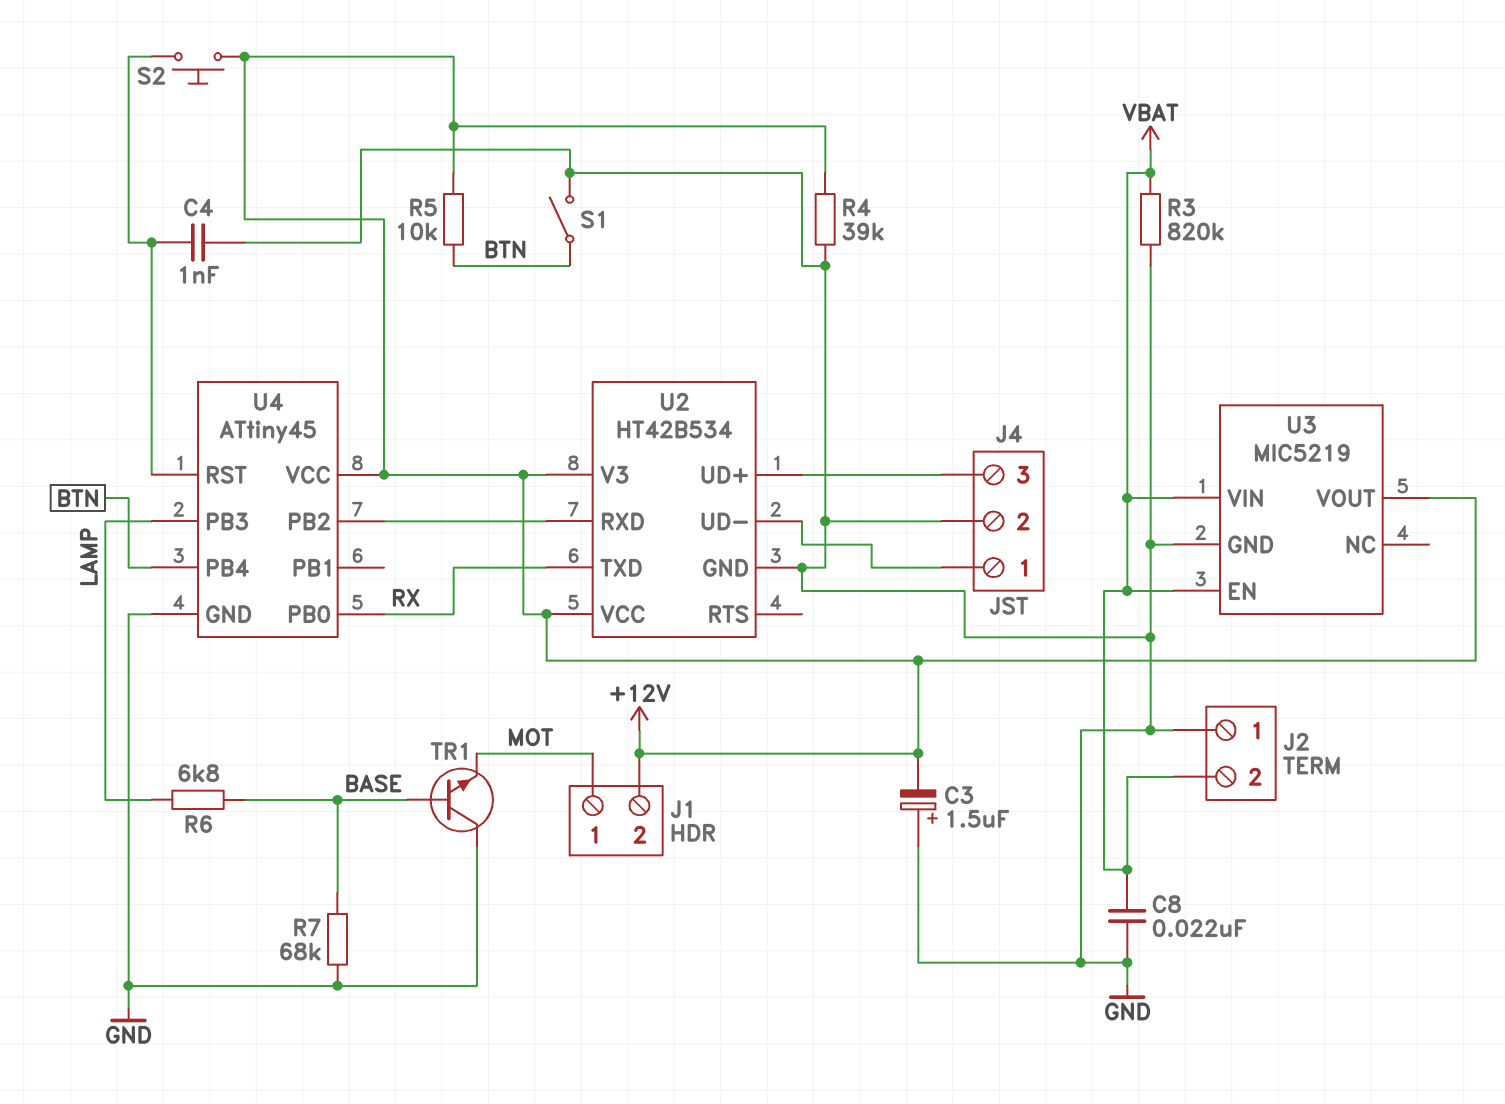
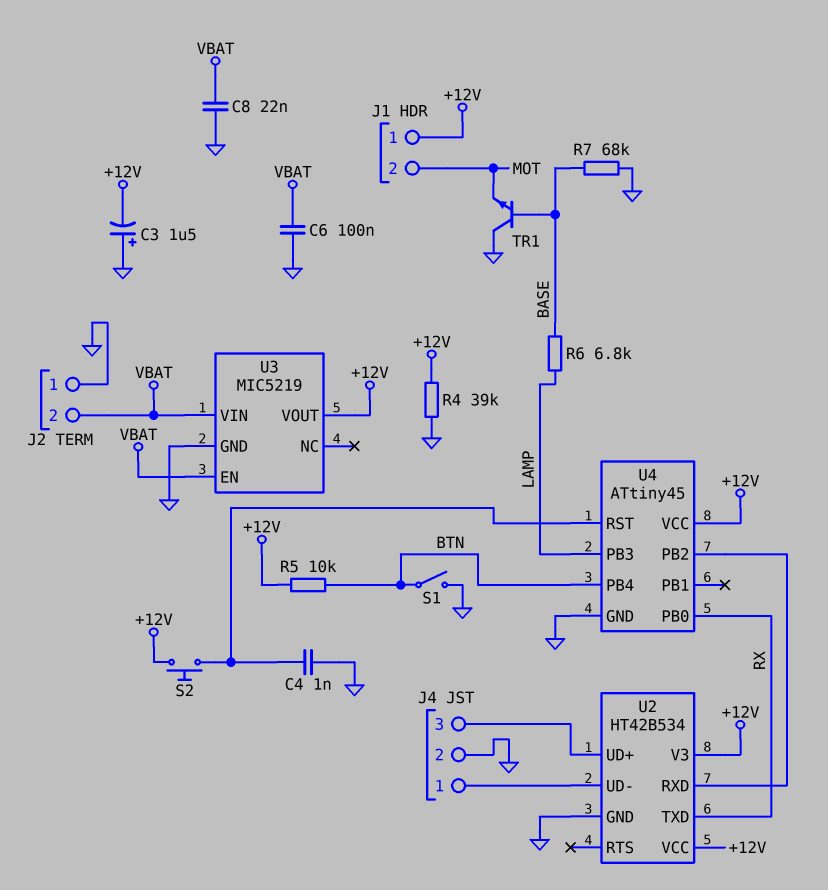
C6: none -> 100nF (GND, VBAT)
J1 pin 1: MOT -> +12V
J1 pin 2: +12V -> MOT
R3: 820k (GND, VBAT) -> none

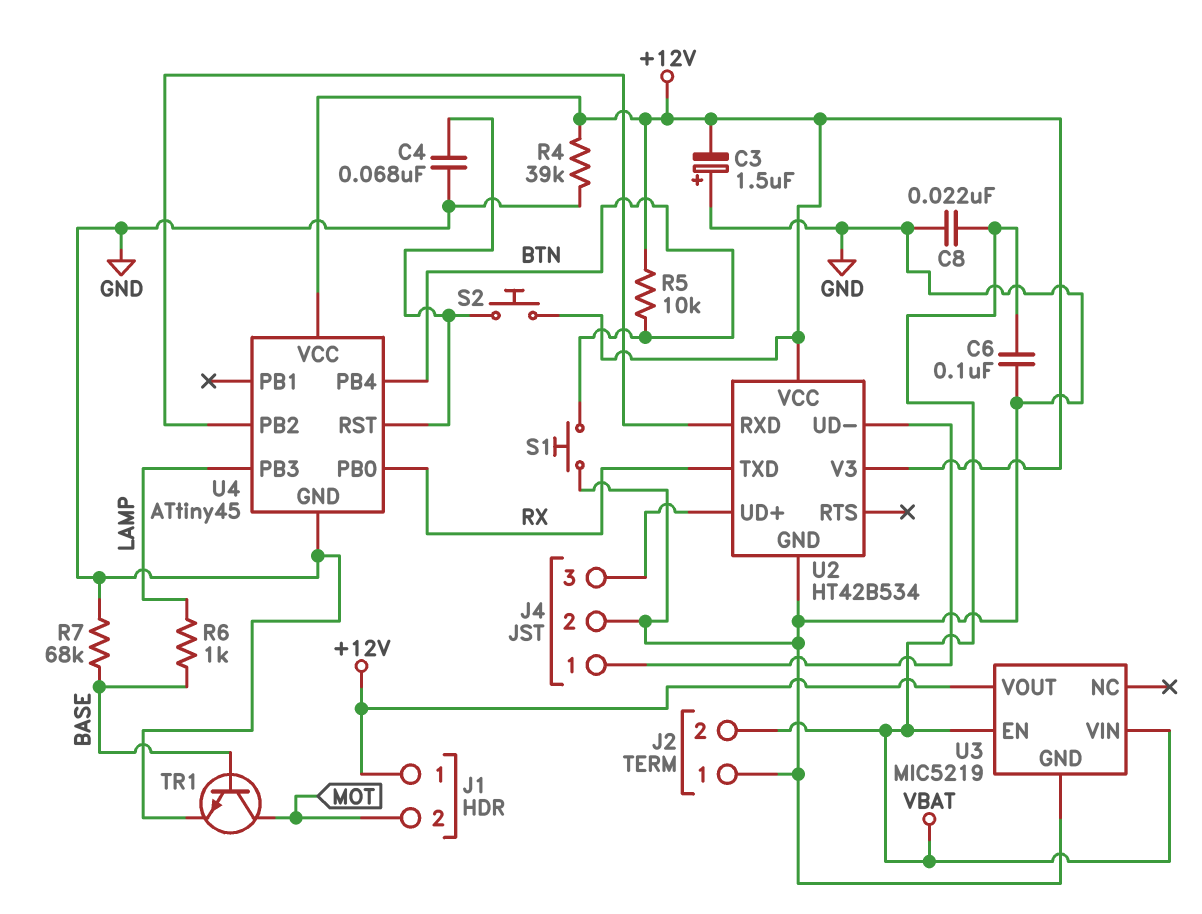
C4: 1nF (GND, U4/RST) -> 68nF (GND, U4/RST)
R6: 6.8k (BASE, LAMP) -> 1k (BASE, LAMP)
S1: switch (BTN, GND) -> button (BTN, GND)
TR1: NPN (B BASE, C GND, E MOT) -> NPN (B BASE, C MOT, E GND)

